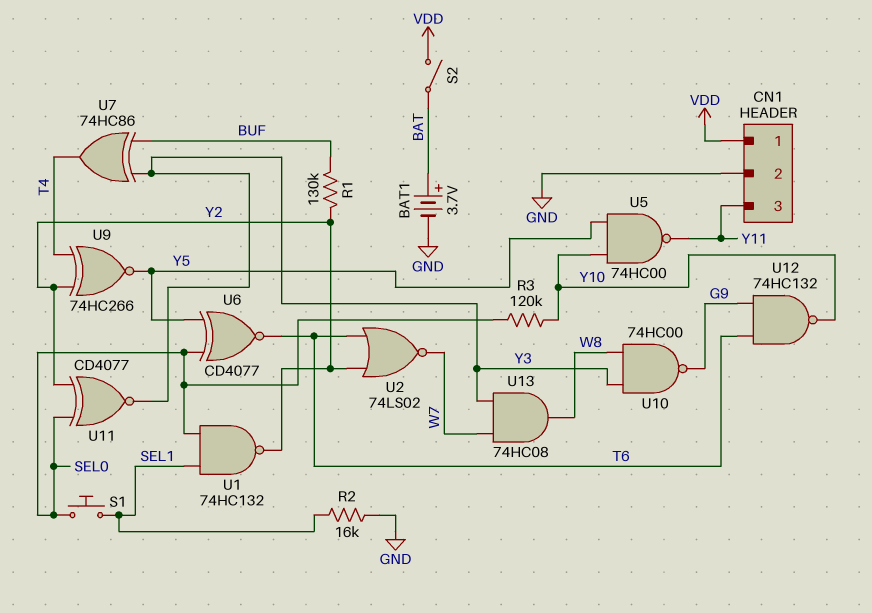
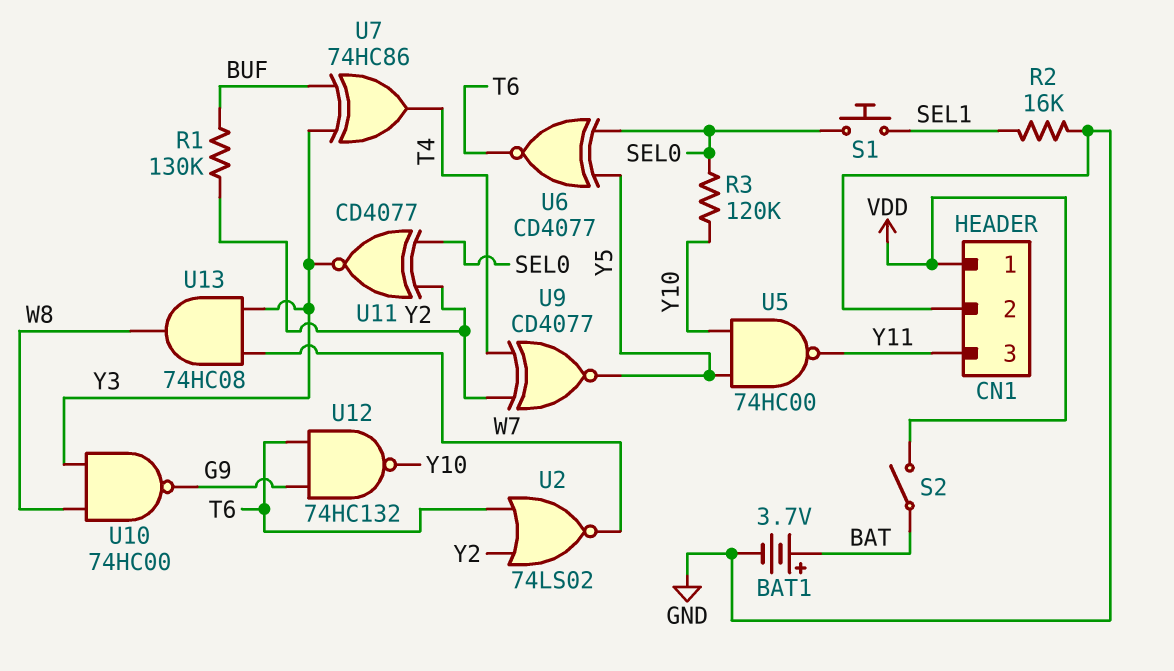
U1: NAND 74HC132 (in SEL0, in SEL1, out Y2) -> none
U9: XNOR 74HC266 (in T4, in Y2, out Y5) -> XNOR CD4077 (in T4, in Y2, out Y5)

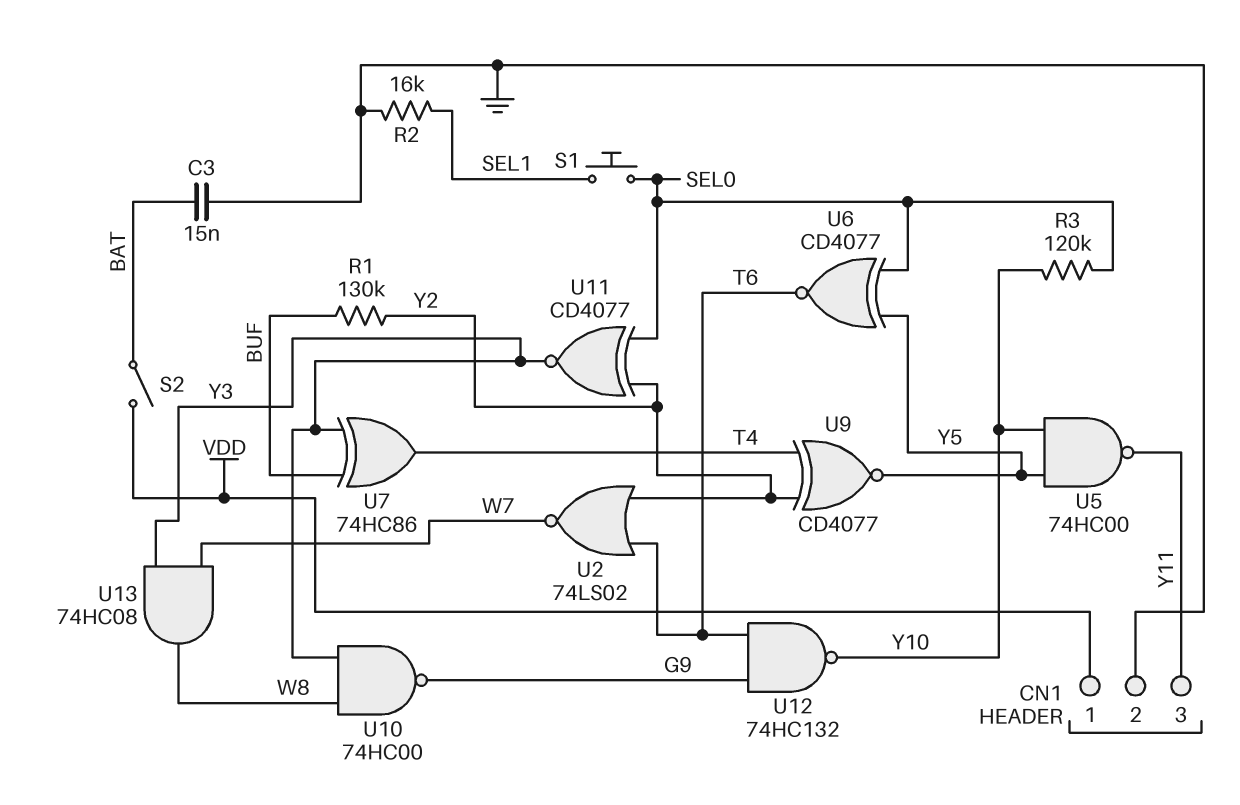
BAT1: 3.7V (plus BAT, minus GND) -> none
C3: none -> 15nF (BAT, GND)

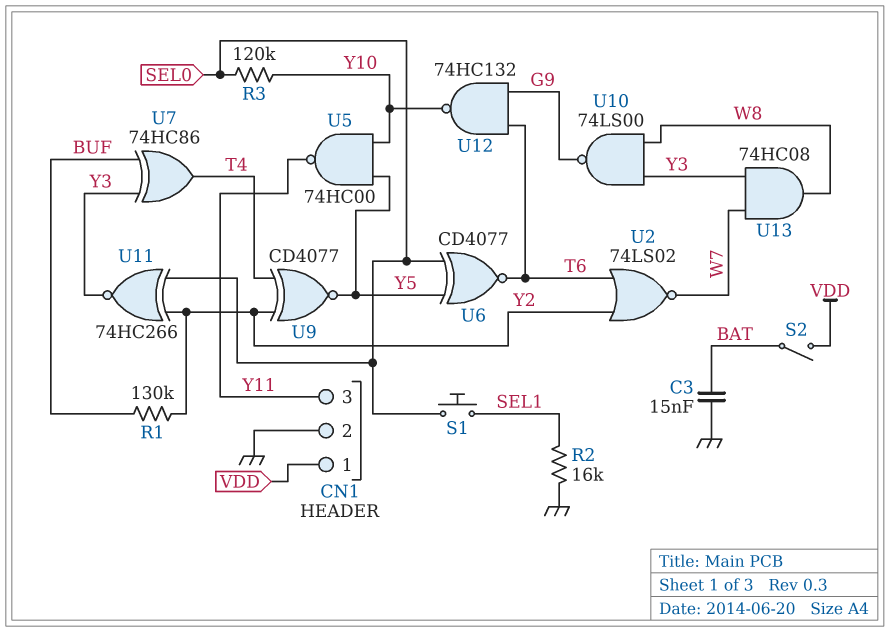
U10: NAND 74HC00 (in W8, in Y3, out G9) -> NAND 74LS00 (in W8, in Y3, out G9)
U11: XNOR CD4077 (in SEL0, in Y2, out Y3) -> XNOR 74HC266 (in SEL0, in Y2, out Y3)

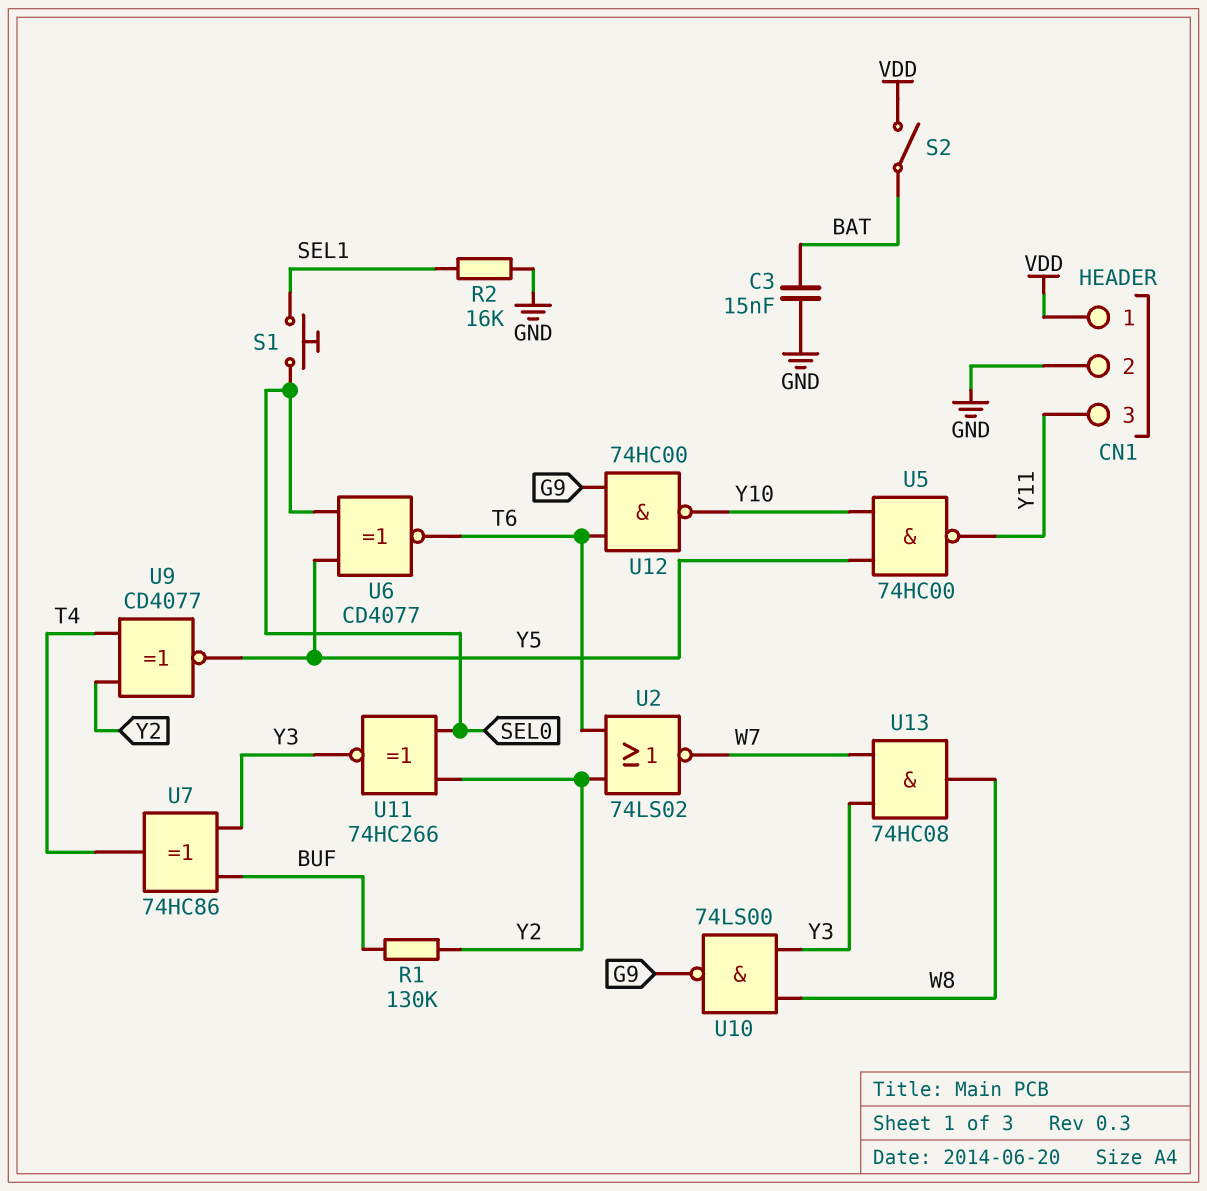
R3: 120k (SEL0, Y10) -> none
U12: NAND 74HC132 (in G9, in T6, out Y10) -> NAND 74HC00 (in G9, in T6, out Y10)

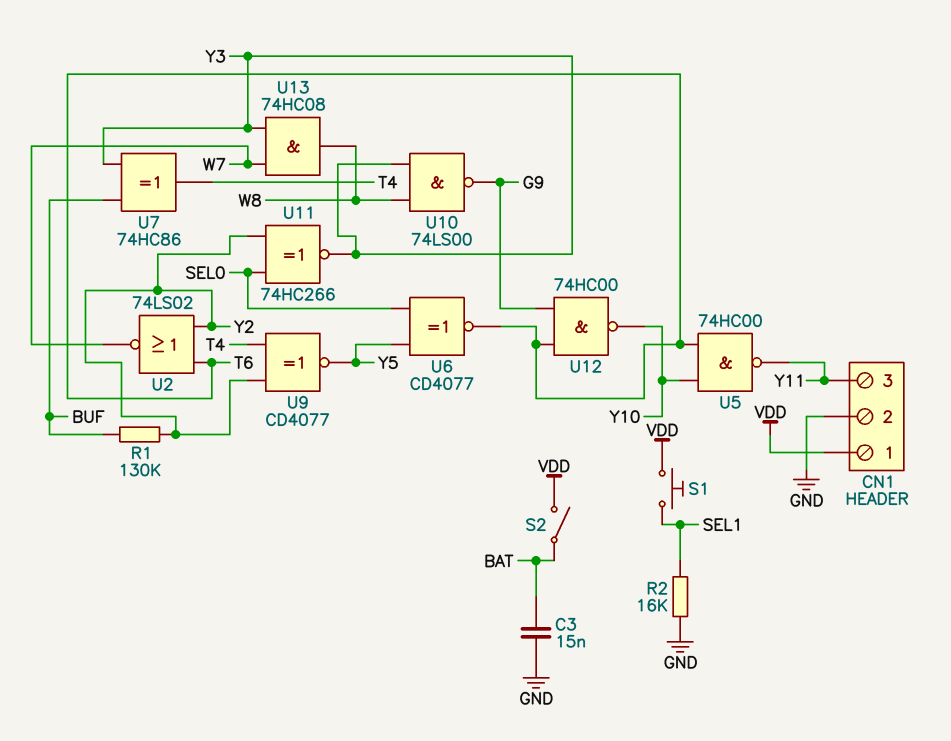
S1: button (SEL0, SEL1) -> button (SEL1, VDD)
U5: NAND 74HC00 (in Y5, in Y10, out Y11) -> NAND 74HC00 (in T6, in Y10, out Y11)

